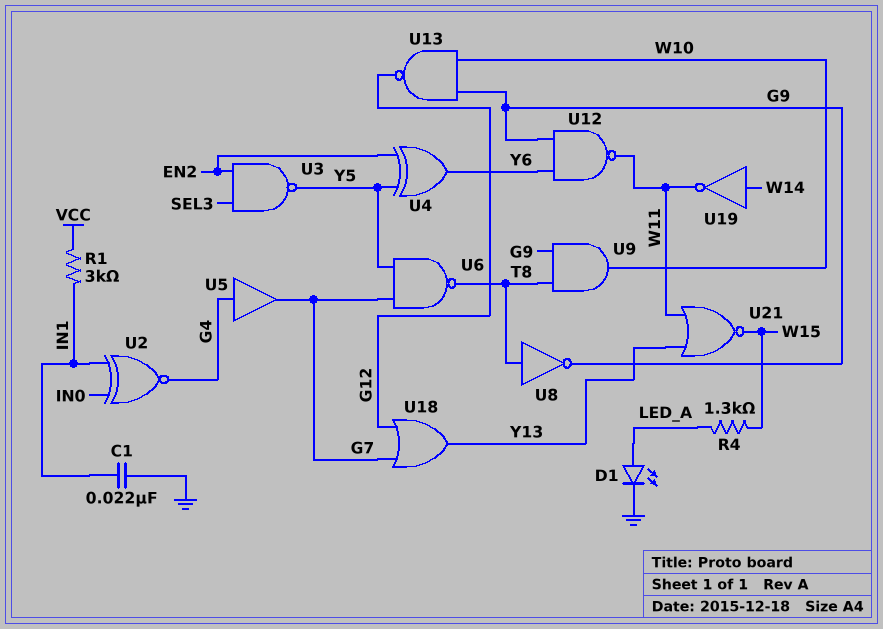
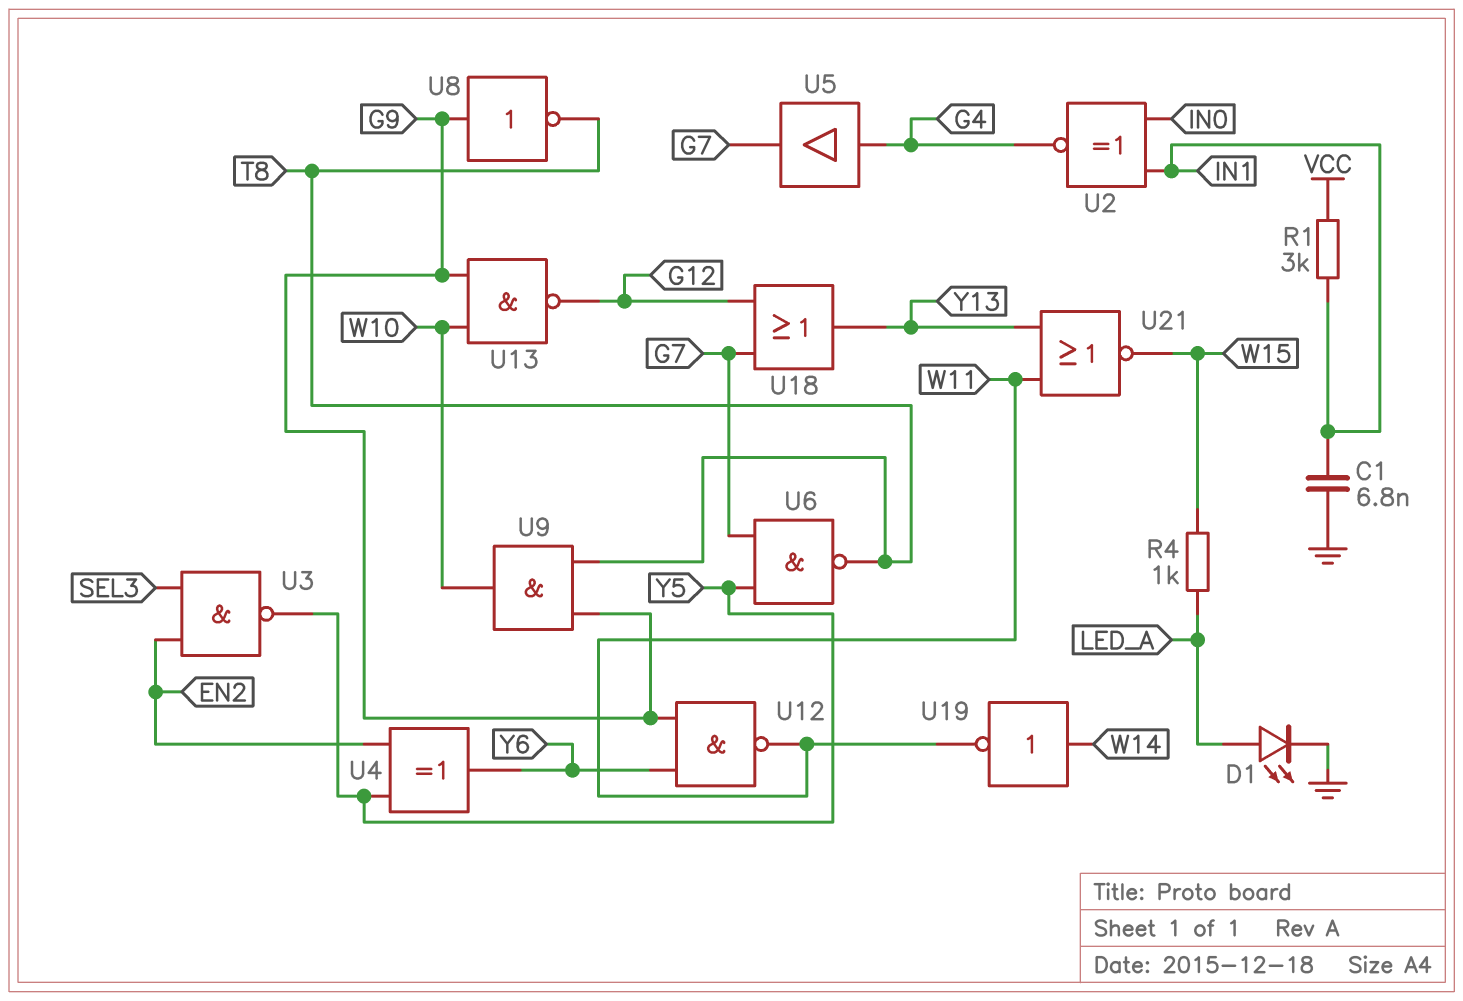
C1: 22nF (GND, IN1) -> 6.8nF (GND, IN1)
R4: 1.3k (LED_A, W15) -> 1k (LED_A, W15)
U8: NOT (in T8, out G9) -> NOT (in G9, out T8)

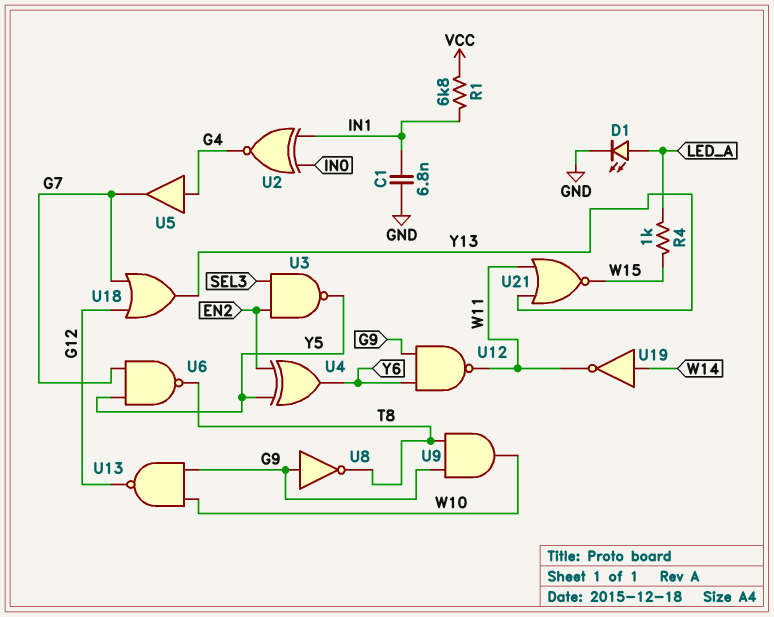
R1: 3k (IN1, VCC) -> 6.8k (IN1, VCC)

